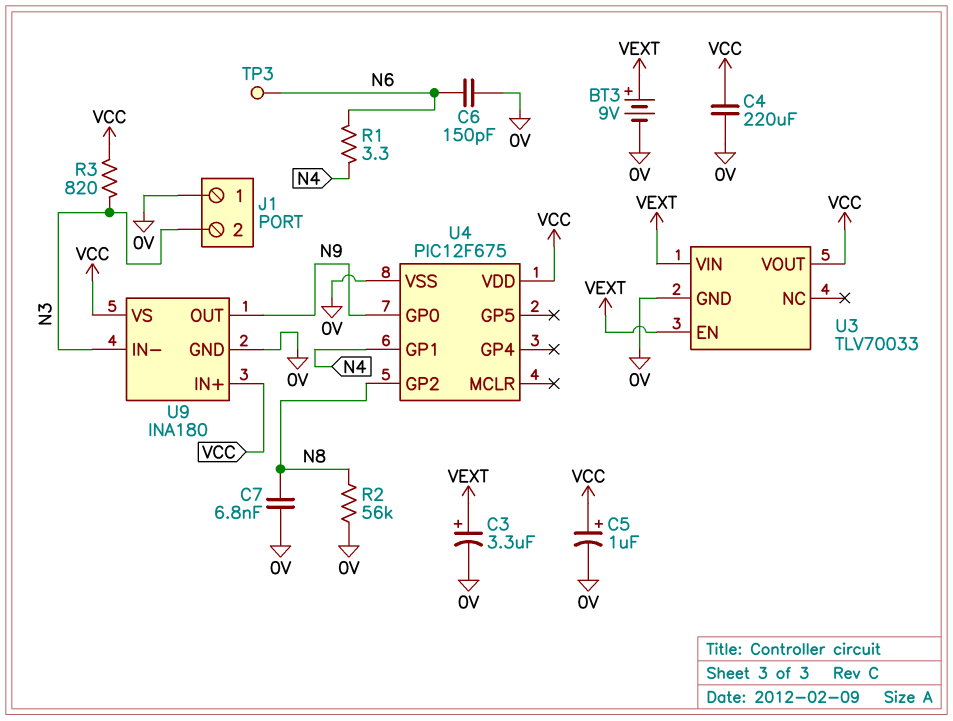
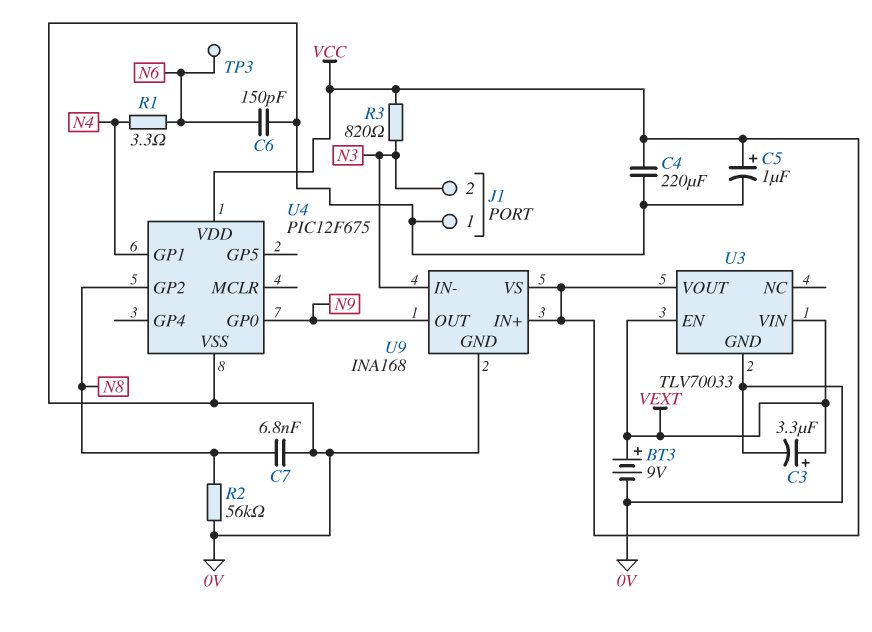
U9: INA180 -> INA168

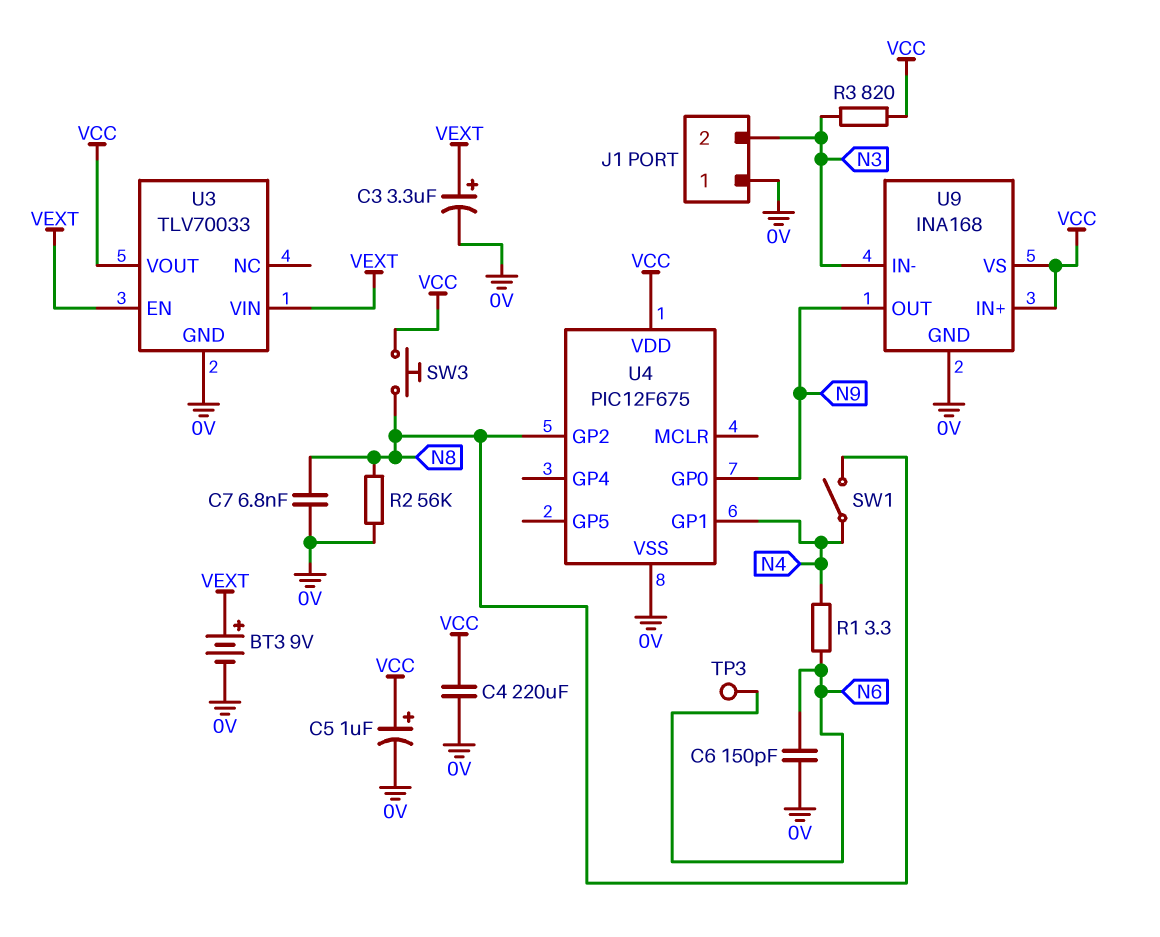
SW1: none -> switch (N4, N8)
SW3: none -> button (N8, VCC)

